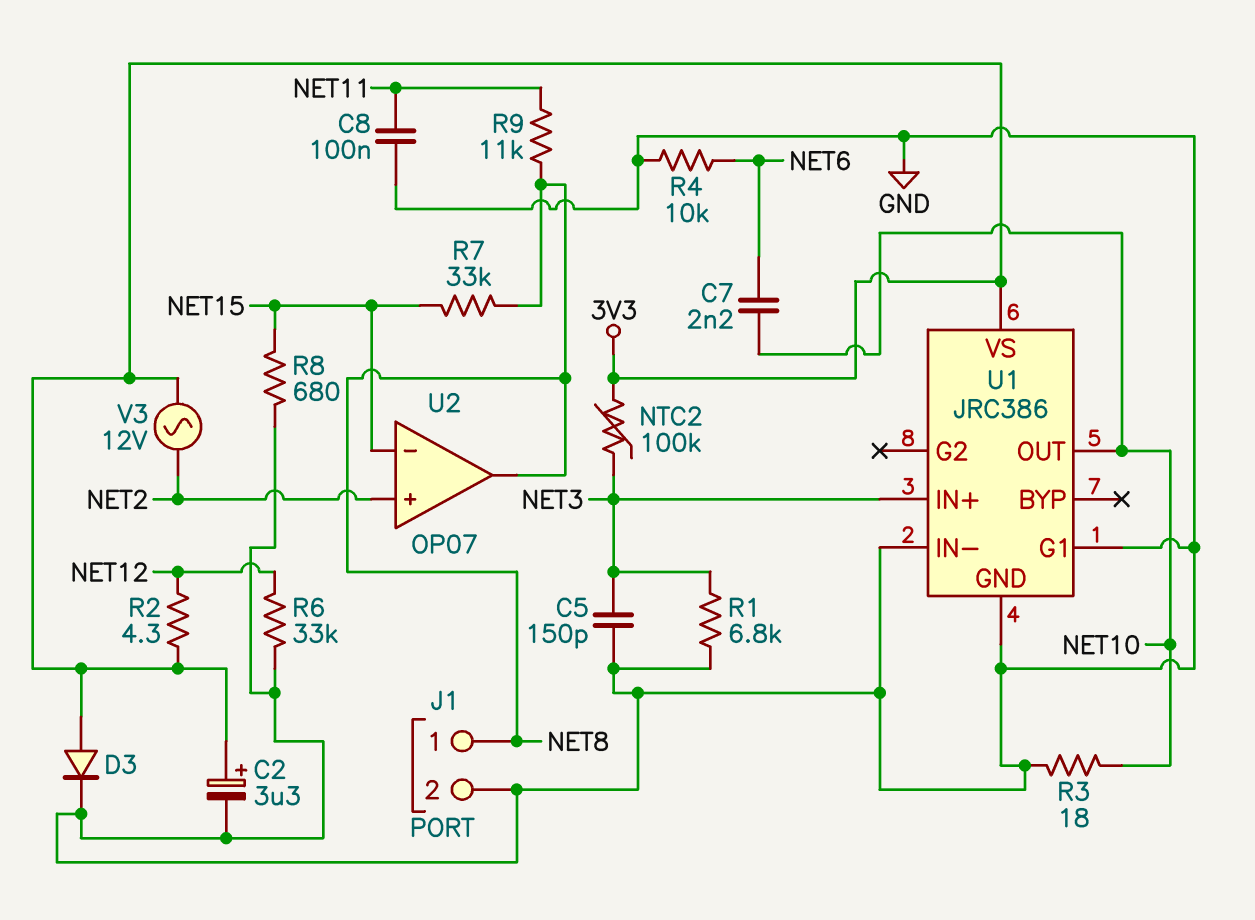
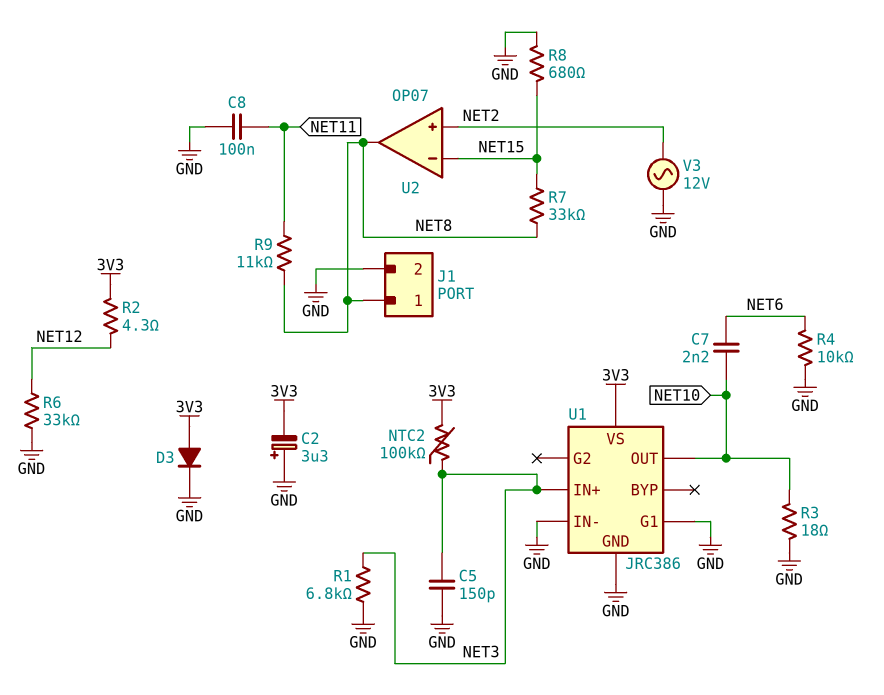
C2: 3.3uF (plus 3V3, minus GND) -> 3.3uF (plus GND, minus 3V3)
V3: AC 12V (3V3, NET2) -> AC 12V (GND, NET2)

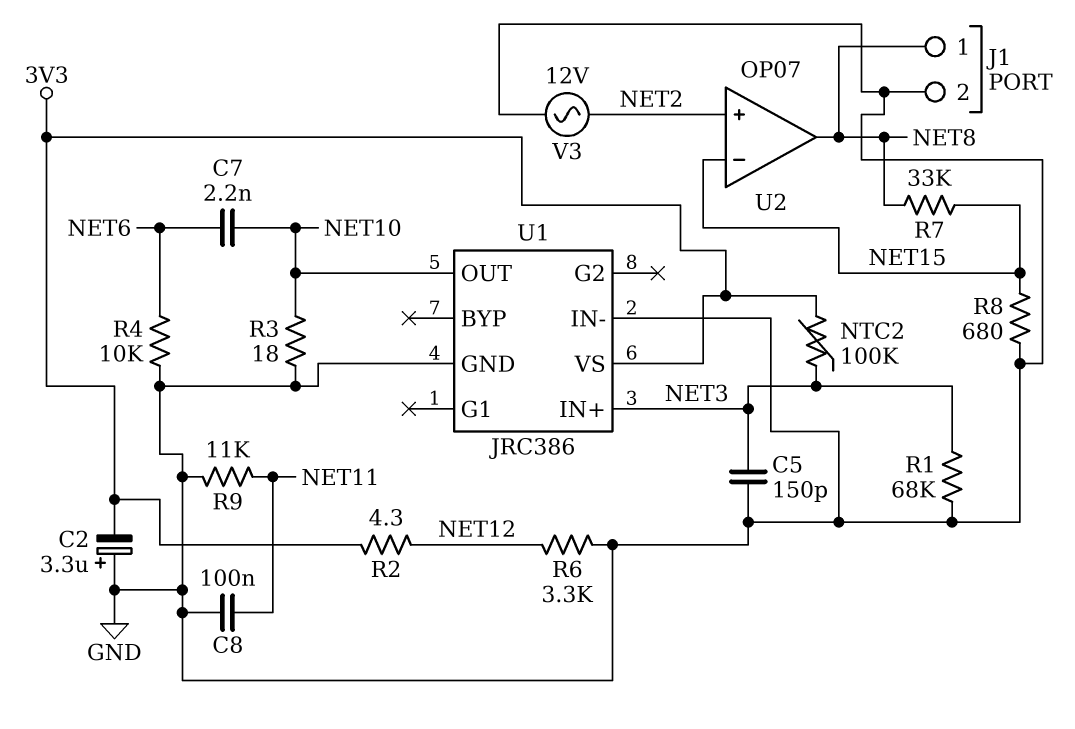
D3: diode (A 3V3, K GND) -> none
R1: 6.8k (GND, NET3) -> 68k (GND, NET3)
R6: 33k (GND, NET12) -> 3.3k (GND, NET12)
R9: 11k (NET8, NET11) -> 11k (GND, NET11)
U1 pin G1: GND -> none

